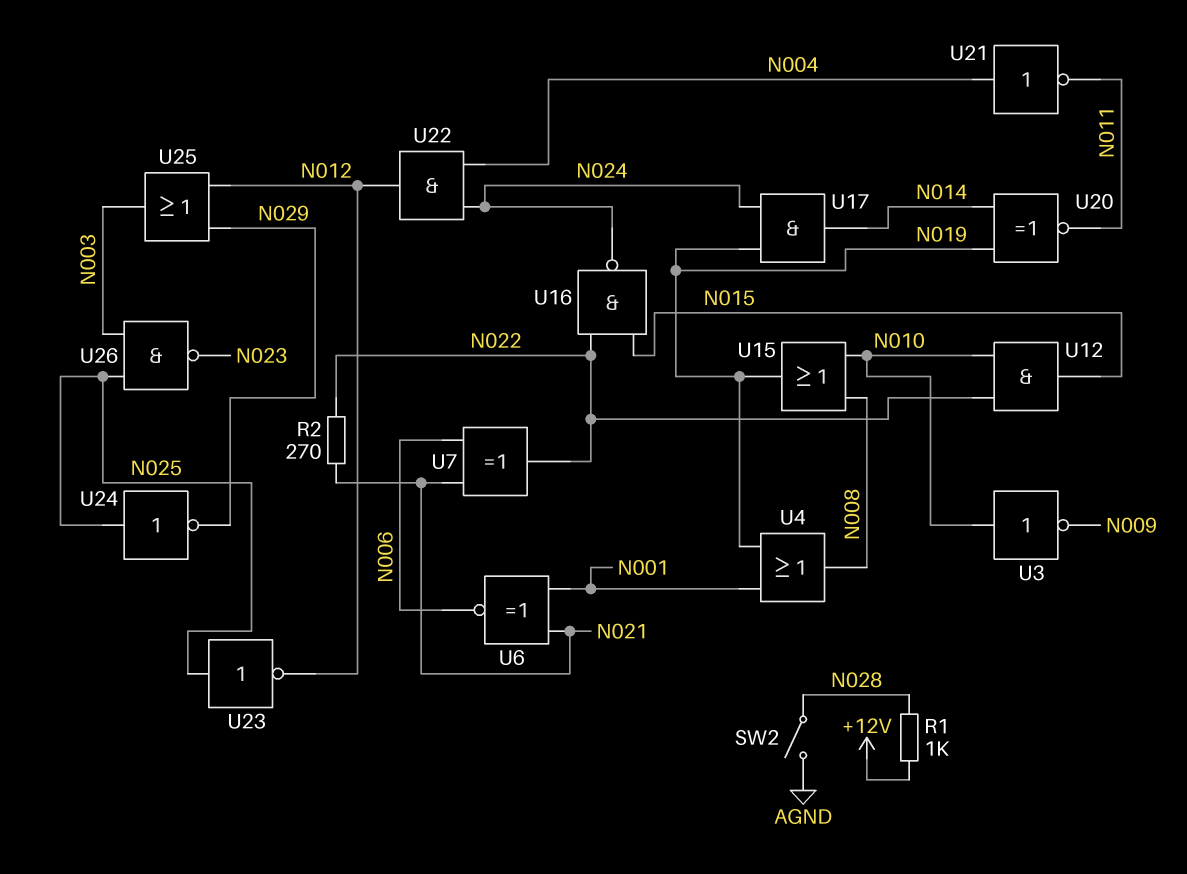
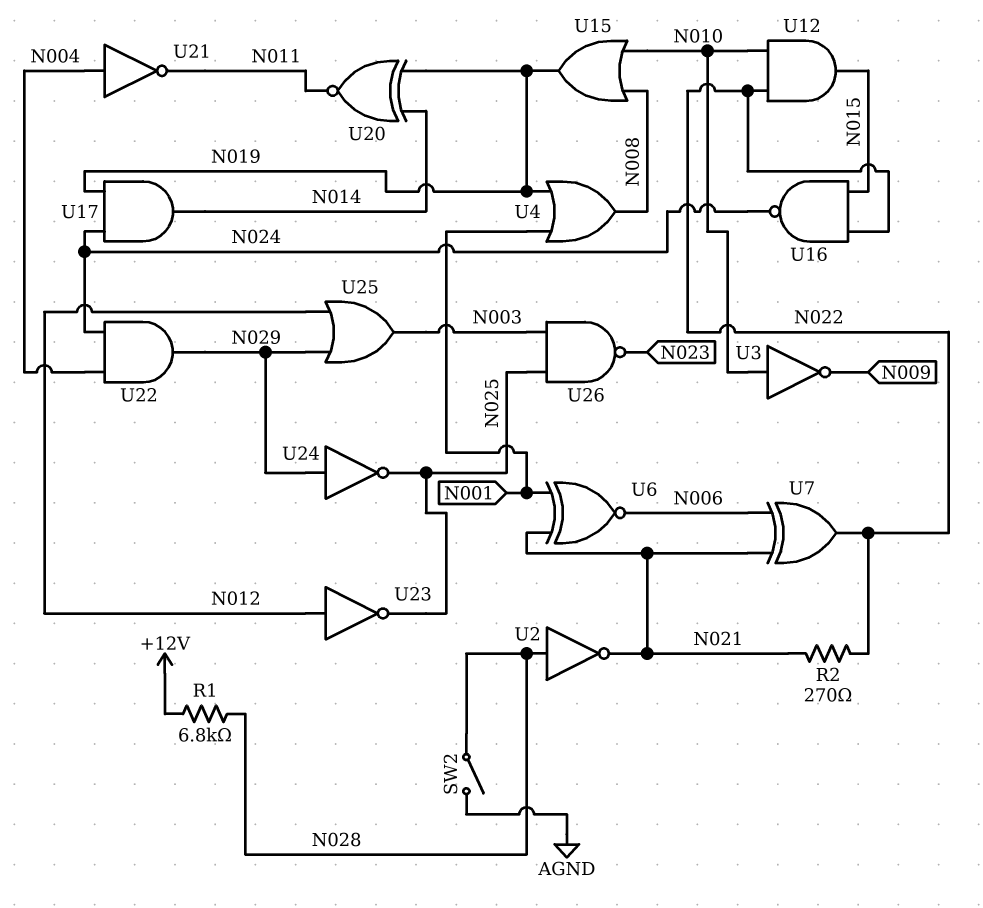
R1: 1k (+12V, N028) -> 6.8k (+12V, N028)
U2: none -> NOT (in N028, out N021)
U22: AND (in N004, in N024, out N012) -> AND (in N004, in N024, out N029)
U23: NOT (in N025, out N012) -> NOT (in N012, out N025)
U24: NOT (in N025, out N029) -> NOT (in N029, out N025)

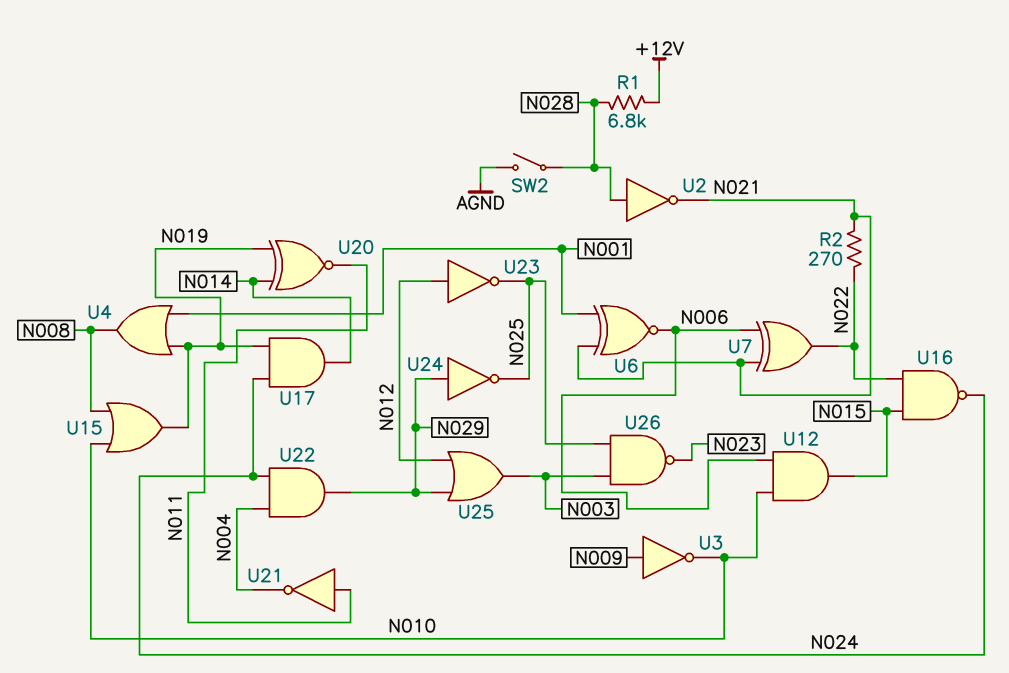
U3: NOT (in N010, out N009) -> NOT (in N009, out N010)
U12: AND (in N010, in N022, out N015) -> AND (in N006, in N010, out N015)
U21: NOT (in N004, out N011) -> NOT (in N011, out N004)

